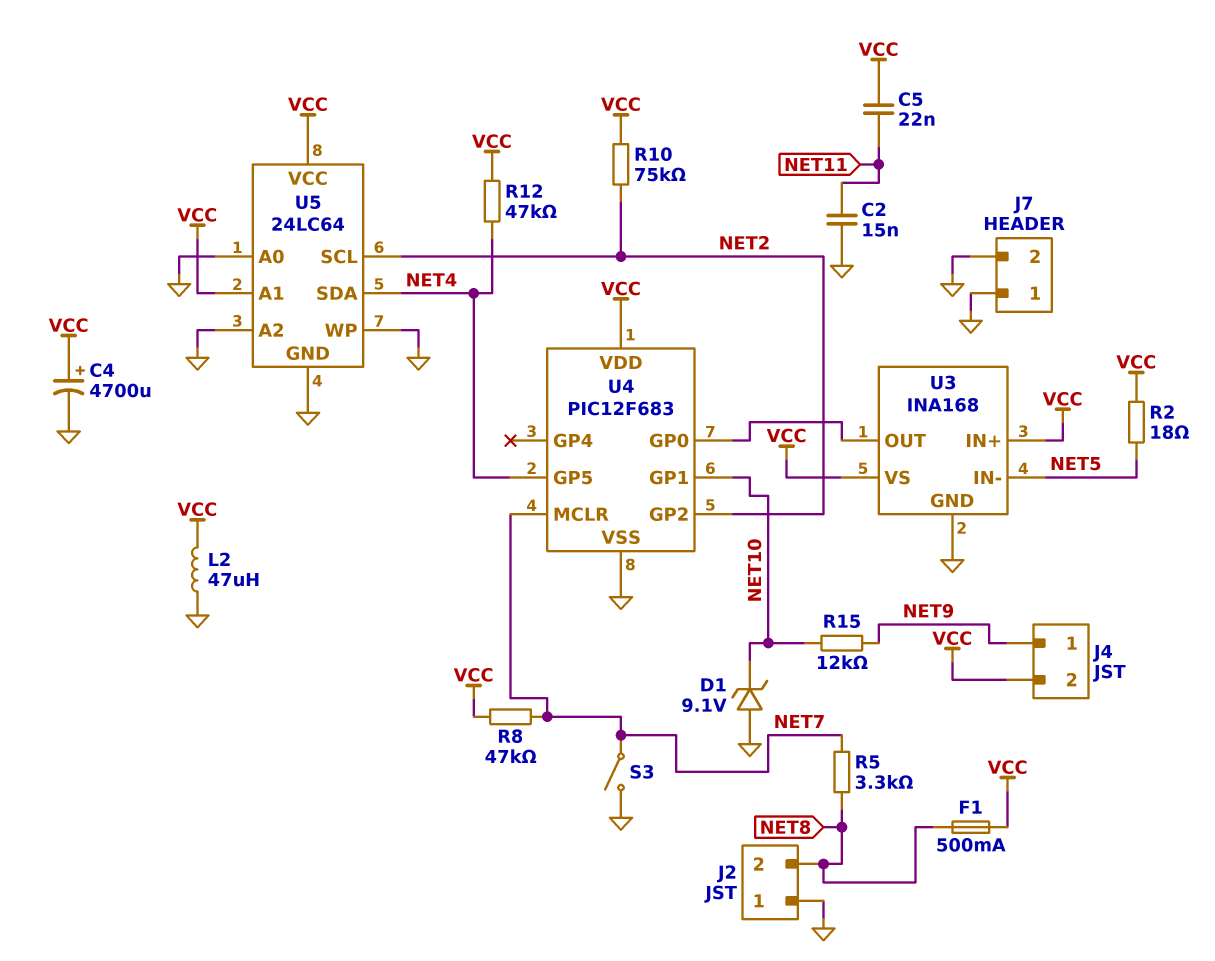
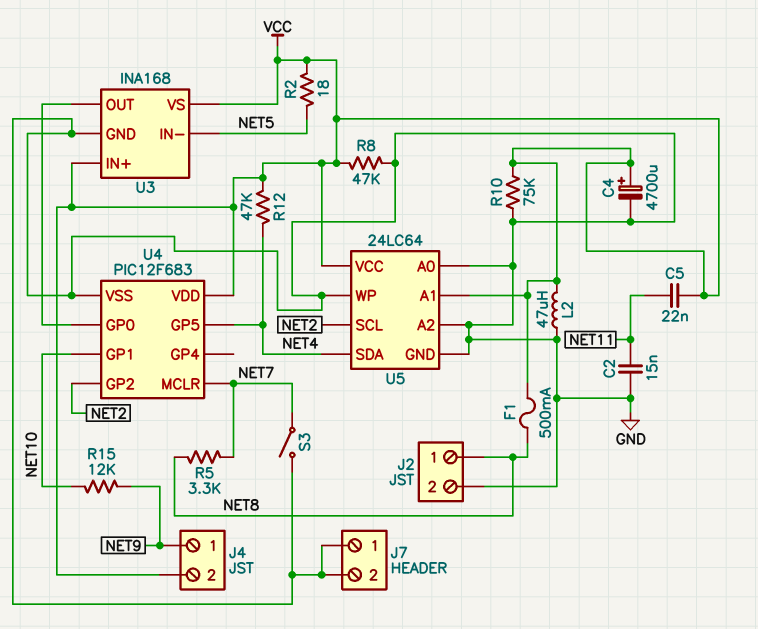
D1: zener 9.1V (A GND, K NET10) -> none
J2 pin 1: GND -> NET8
J2 pin 2: NET8 -> GND
R8: 47k (NET7, VCC) -> 47k (GND, VCC)
R10: 75k (NET2, VCC) -> 75k (GND, VCC)

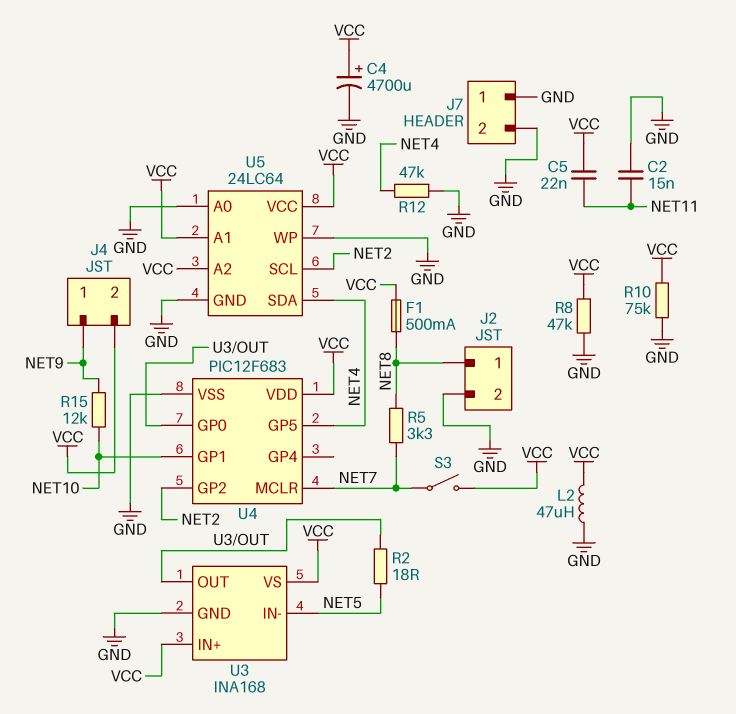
R2: 18 (NET5, VCC) -> 18 (NET5, U3/OUT)
R12: 47k (NET4, VCC) -> 47k (GND, NET4)
S3: switch (GND, NET7) -> switch (NET7, VCC)
U5 pin A2: GND -> VCC

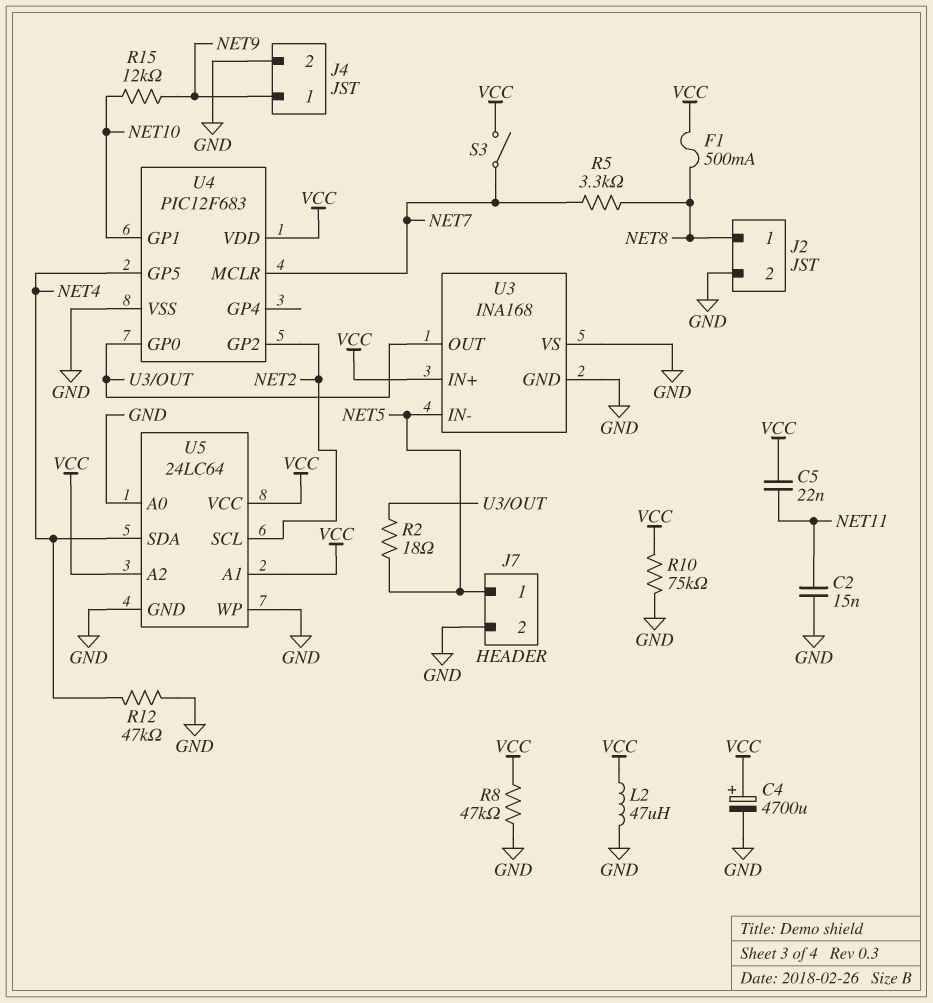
J4 pin 2: VCC -> GND
J7 pin 1: GND -> NET5
U3 pin VS: VCC -> GND

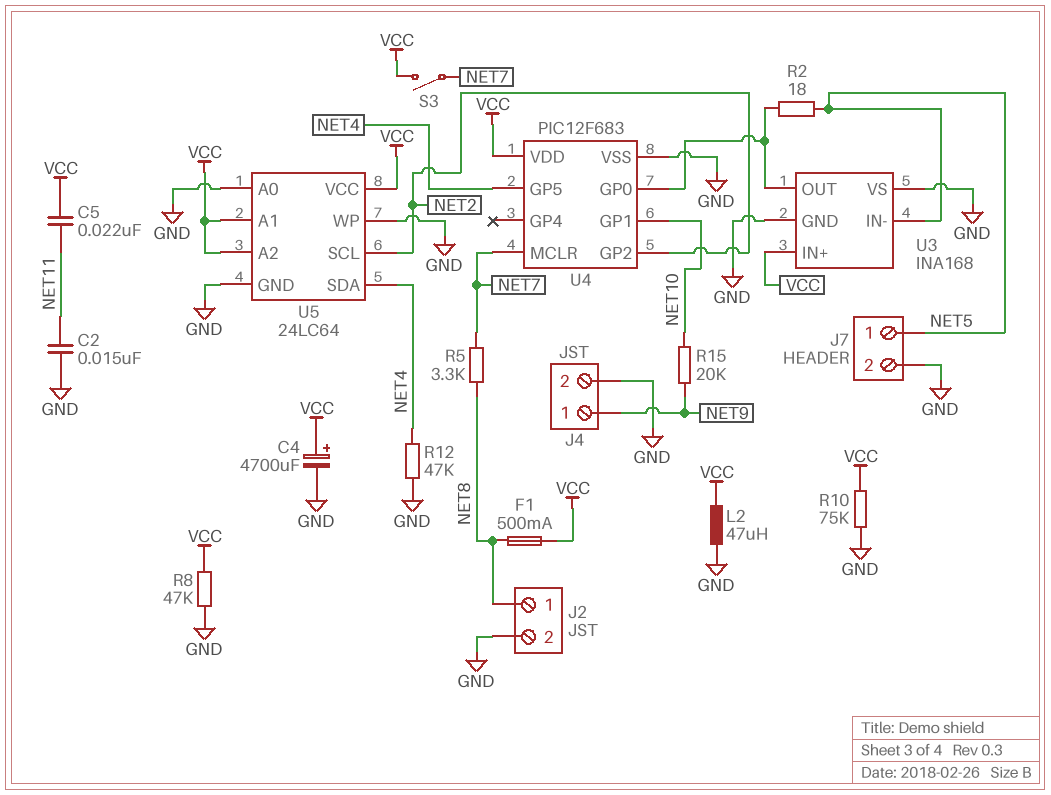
R15: 12k (NET9, NET10) -> 20k (NET9, NET10)

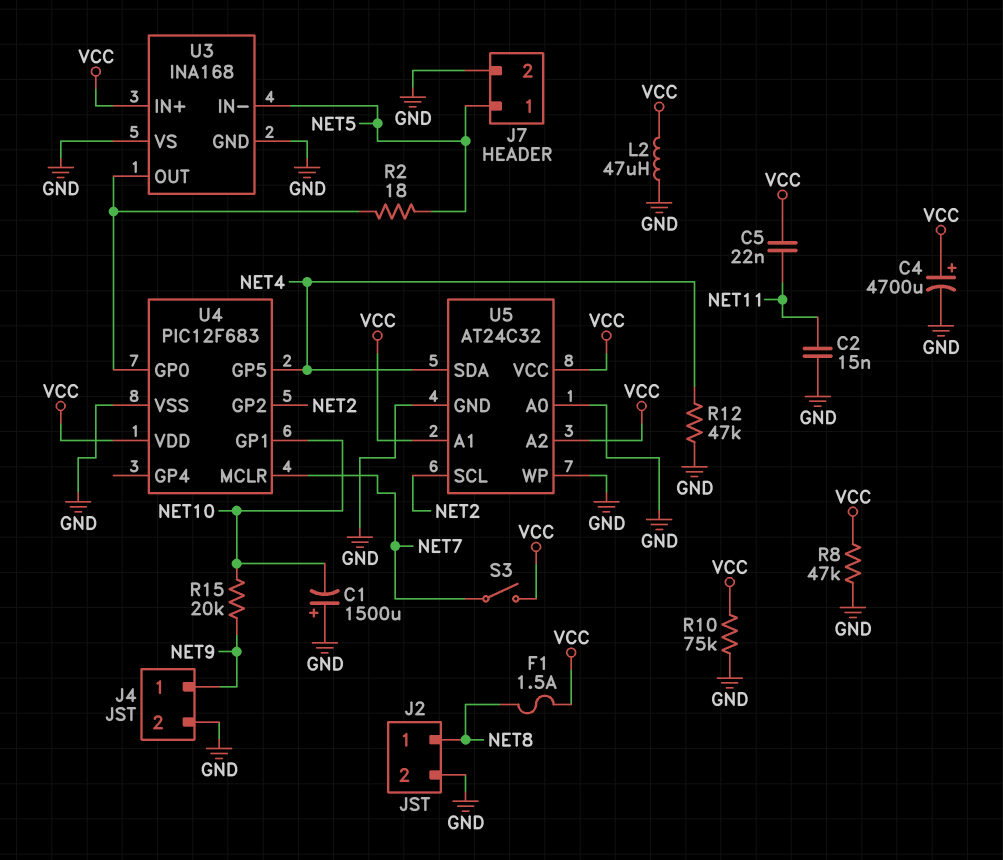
C1: none -> 1500uF (plus GND, minus NET10)
F1: 500mA (NET8, VCC) -> 1.5A (NET8, VCC)
R5: 3.3k (NET7, NET8) -> none
U5: 24LC64 -> AT24C32

